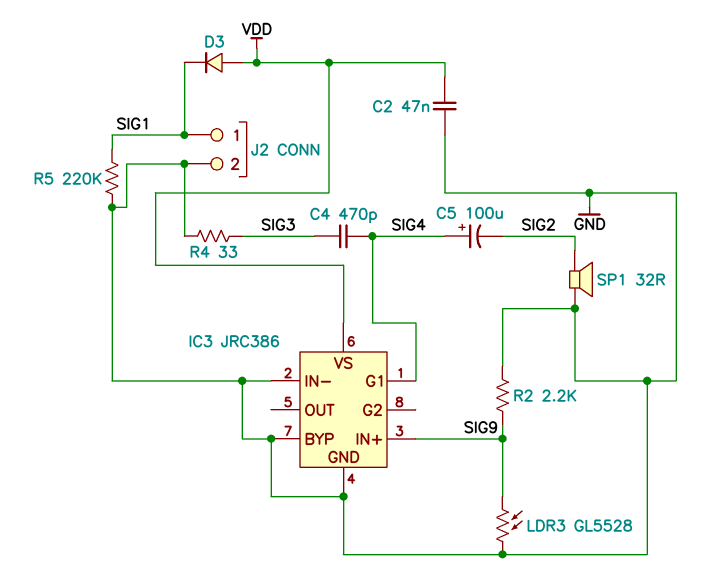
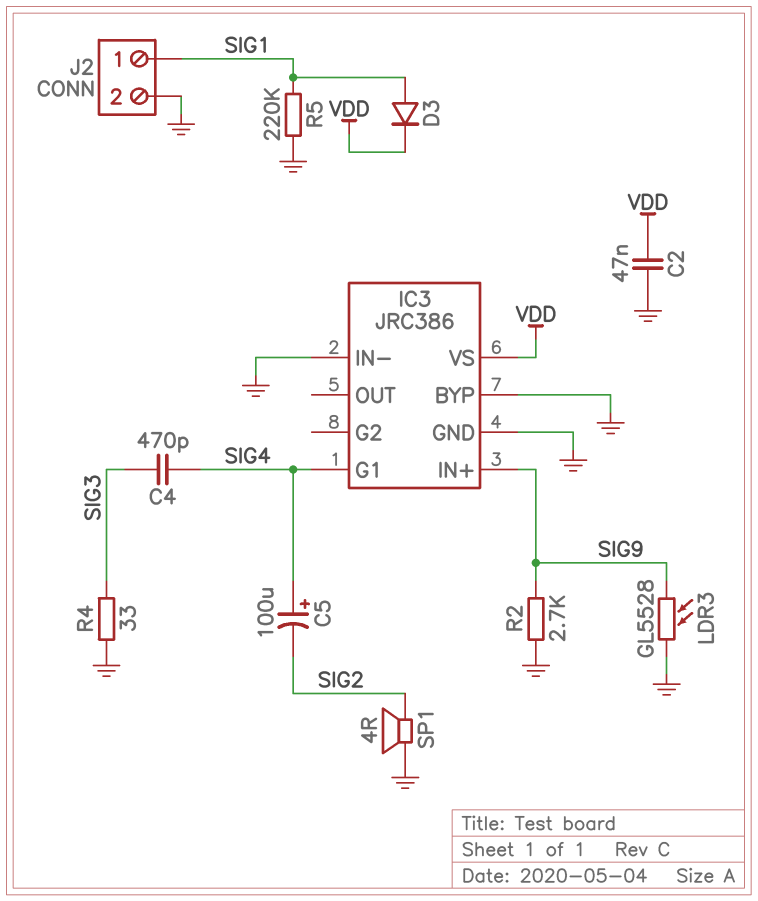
D3: diode (A VDD, K SIG1) -> diode (A SIG1, K VDD)
R2: 2.2k (GND, SIG9) -> 2.7k (GND, SIG9)
SP1: speaker 32R (GND, SIG2) -> speaker 4R (GND, SIG2)

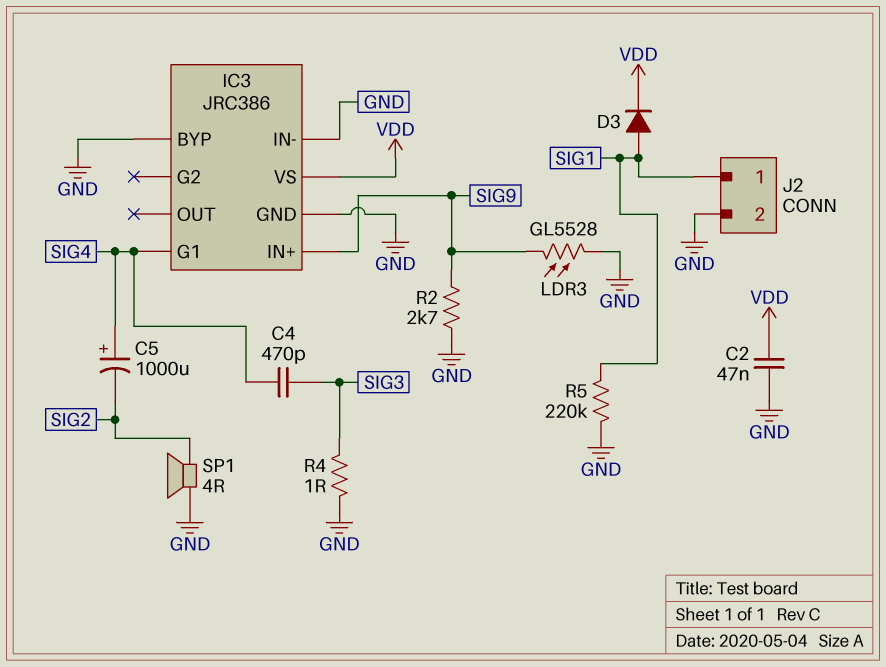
C5: 100uF (plus SIG4, minus SIG2) -> 1000uF (plus SIG4, minus SIG2)
R4: 33 (GND, SIG3) -> 1 (GND, SIG3)

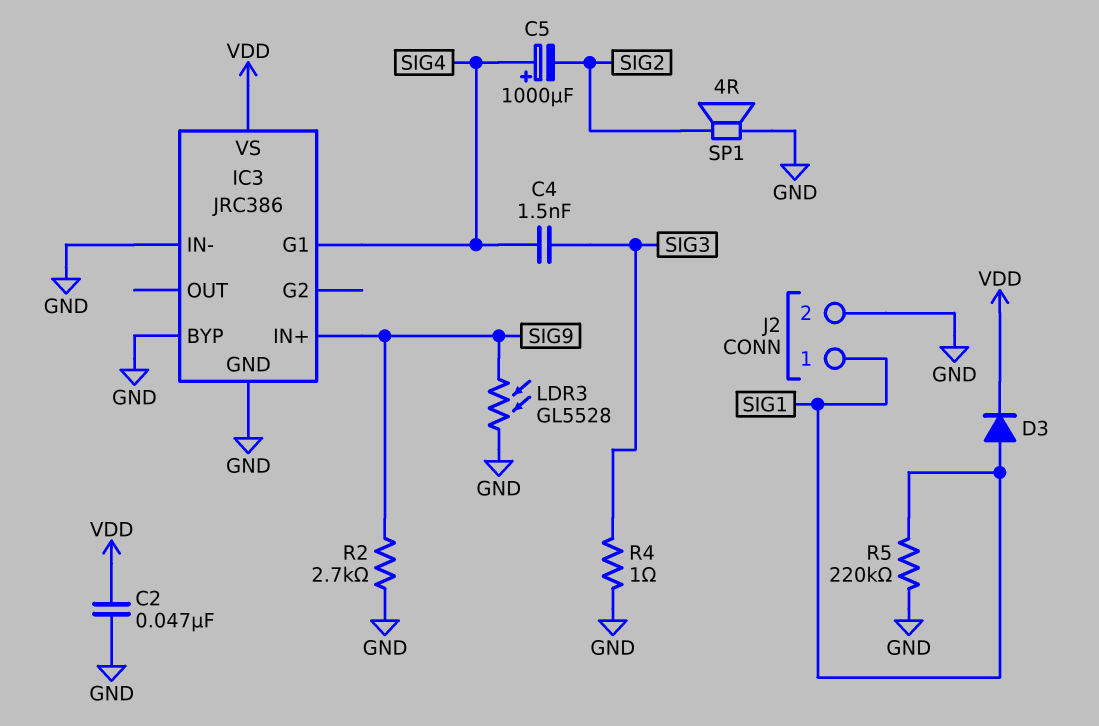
C4: 470pF (SIG3, SIG4) -> 1.5nF (SIG3, SIG4)

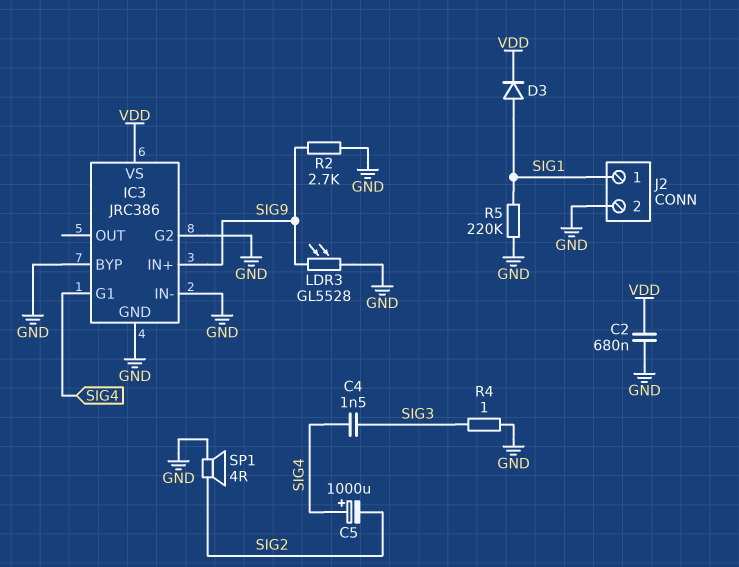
C2: 47nF (GND, VDD) -> 680nF (GND, VDD)
IC3 pin G2: none -> GND

